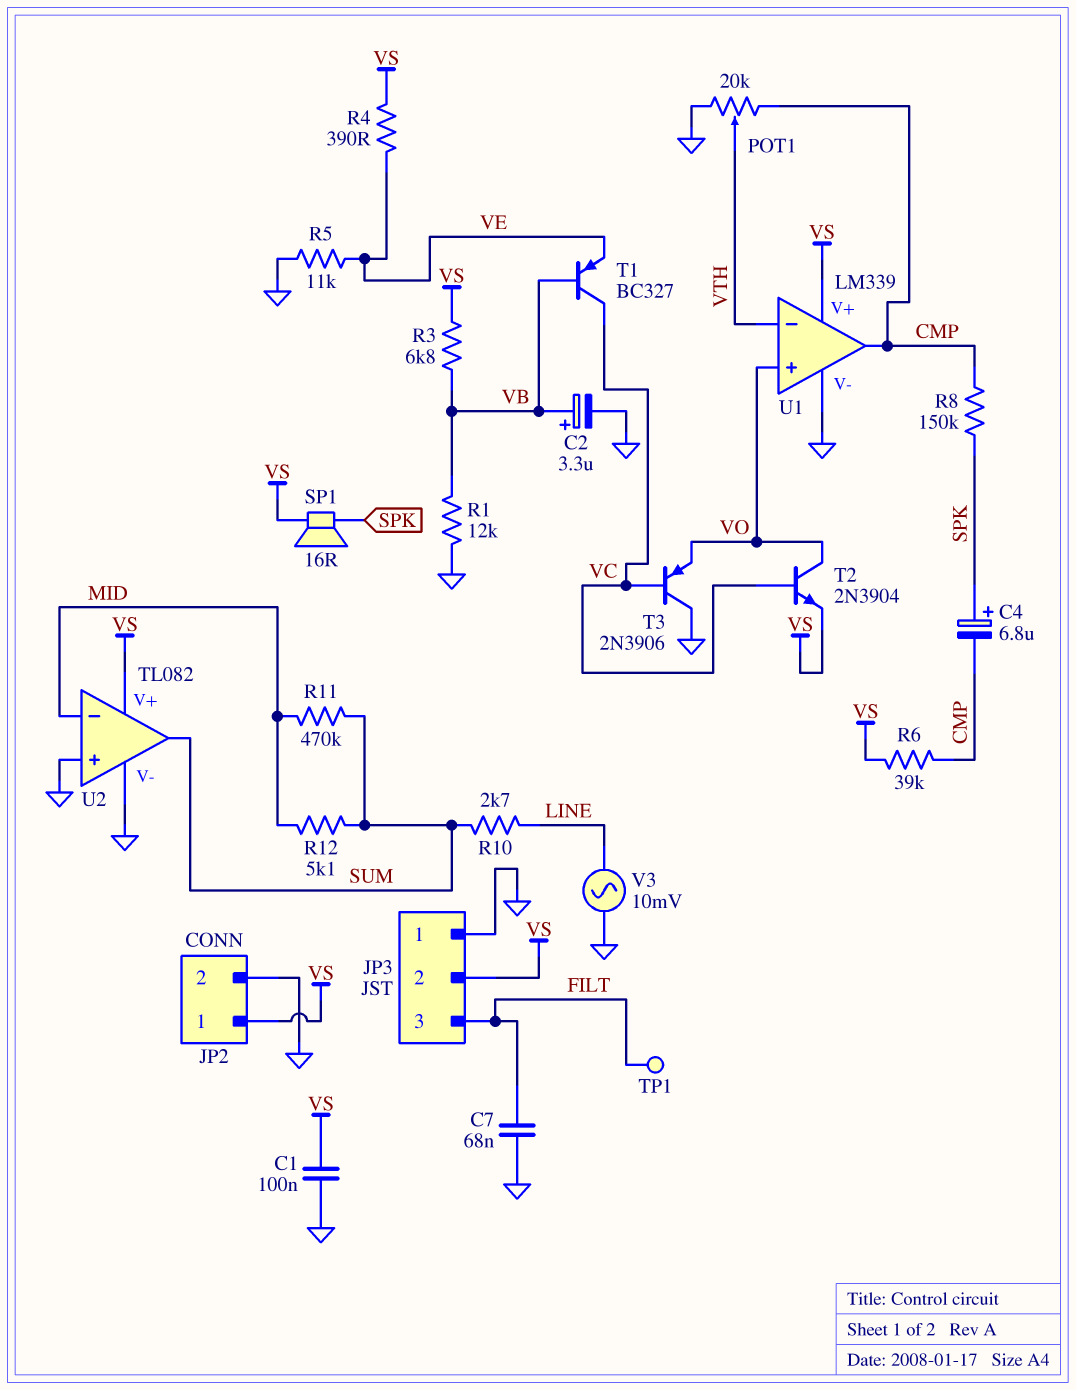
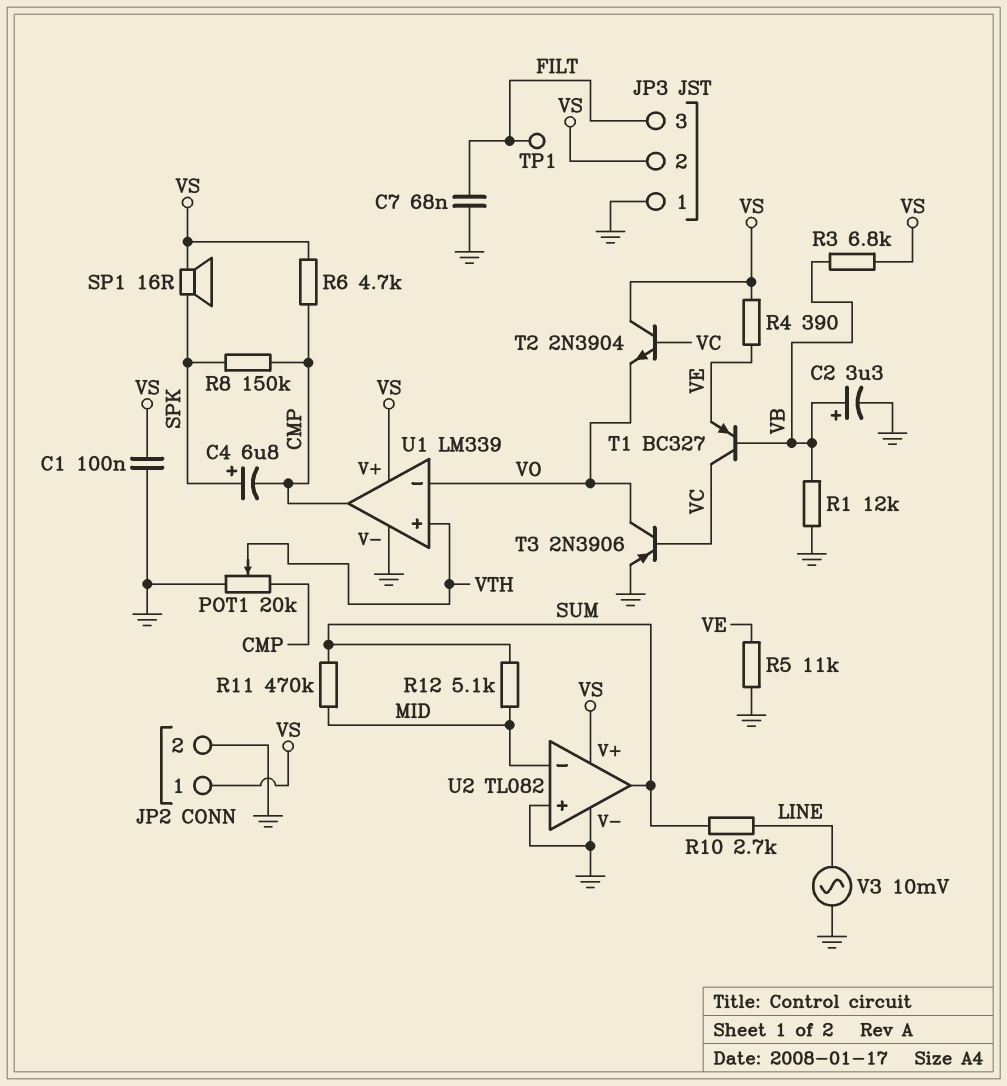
R6: 39k (CMP, VS) -> 4.7k (CMP, VS)
T2: NPN 2N3904 (B VC, C VO, E VS) -> NPN 2N3904 (B VC, C VS, E VO)
T3: PNP 2N3906 (B VC, C GND, E VO) -> PNP 2N3906 (B VC, C VO, E GND)
U1 pin in+: VO -> VTH
U1 pin in-: VTH -> VO

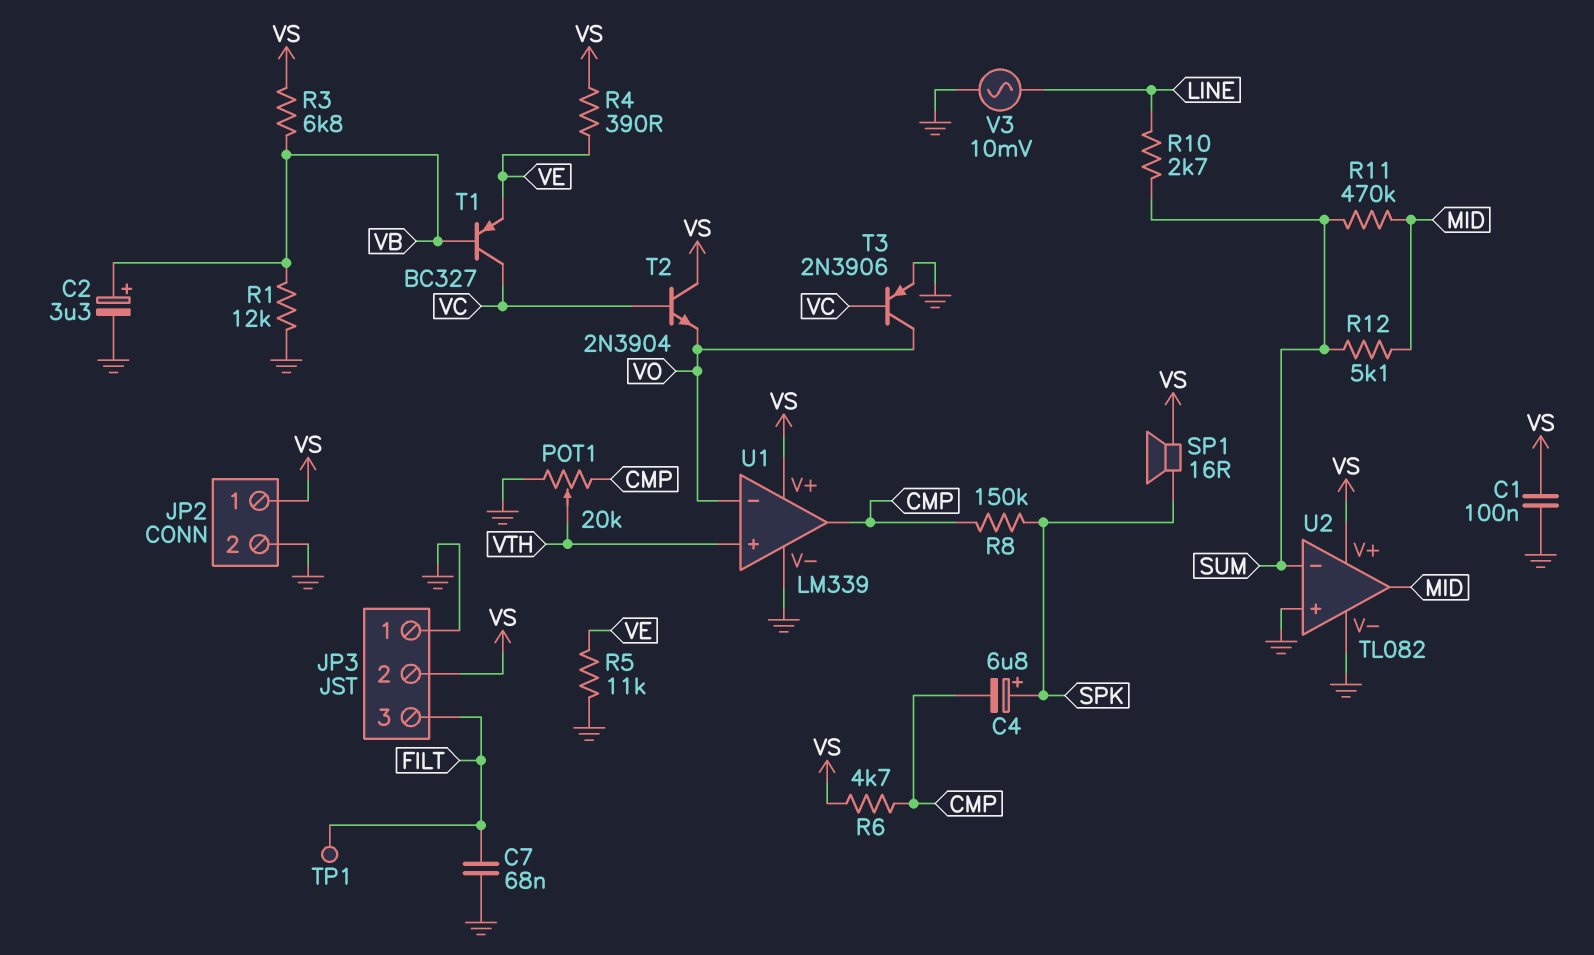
U2 pin in-: MID -> SUM
U2 pin out: SUM -> MID

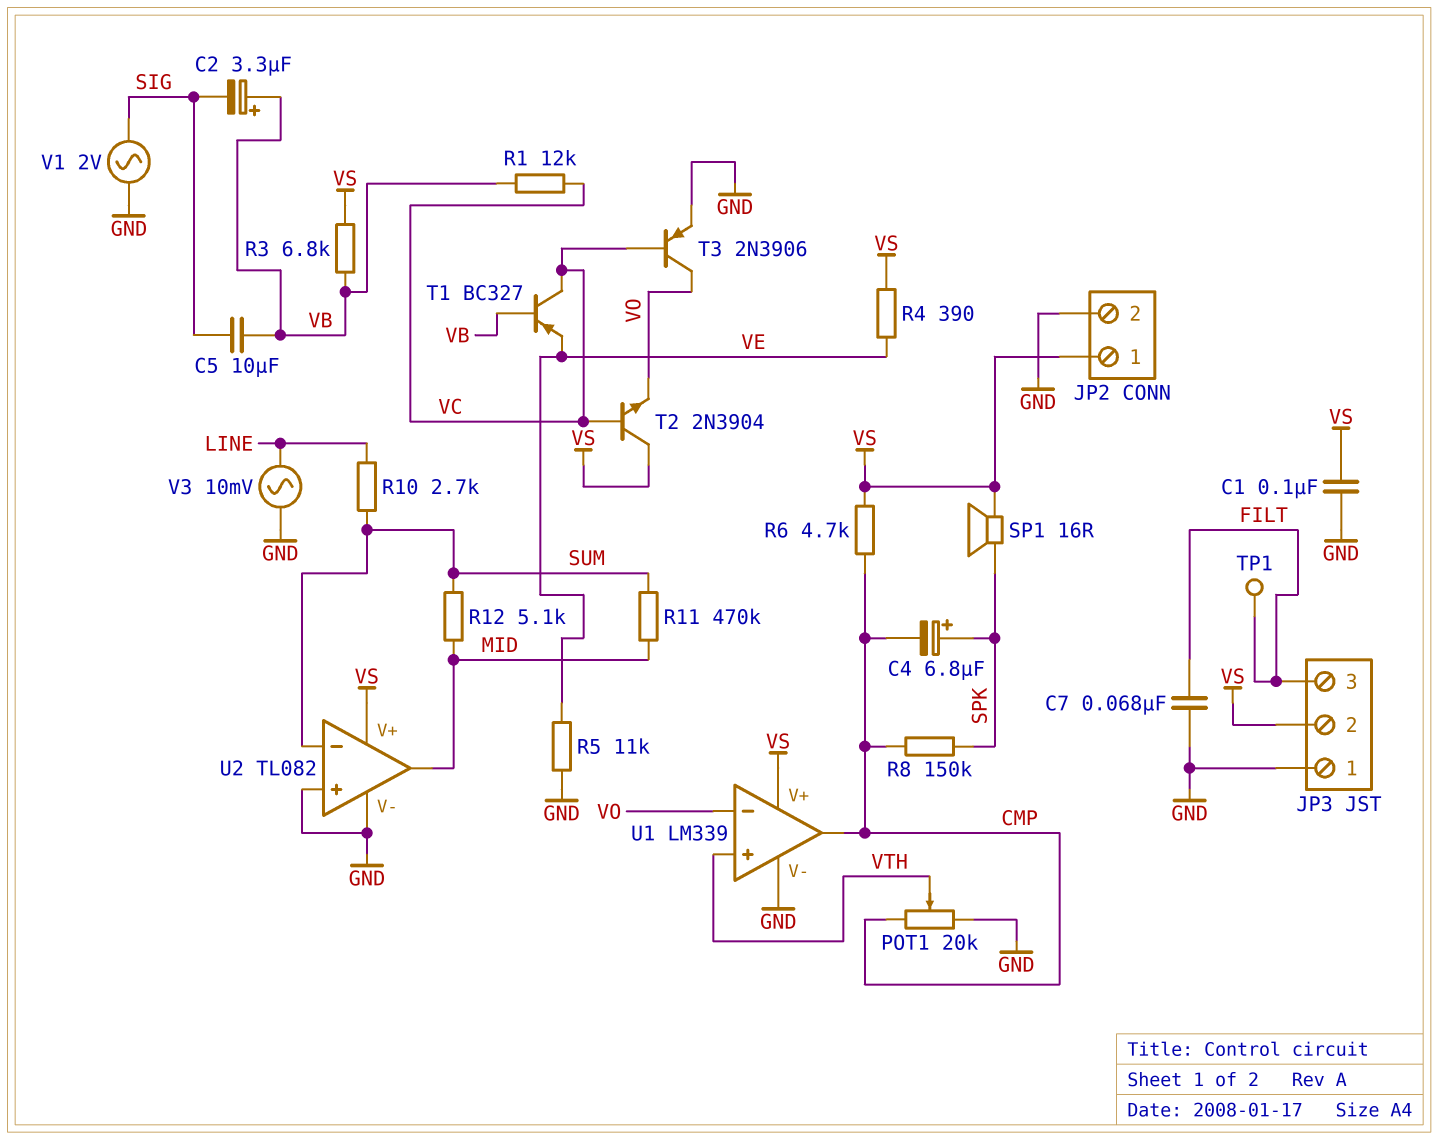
C2: 3.3uF (plus VB, minus GND) -> 3.3uF (plus VB, minus SIG)
C5: none -> 10uF (SIG, VB)
R1: 12k (GND, VB) -> 12k (VB, VC)
V1: none -> AC 2V (GND, SIG)

